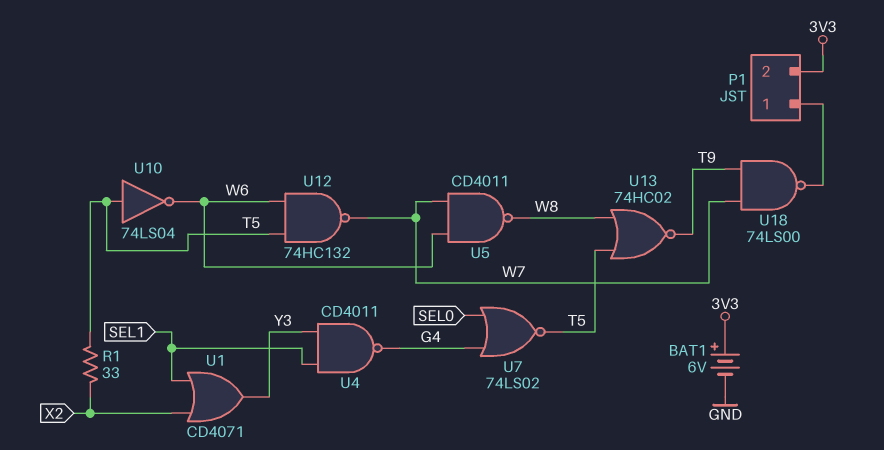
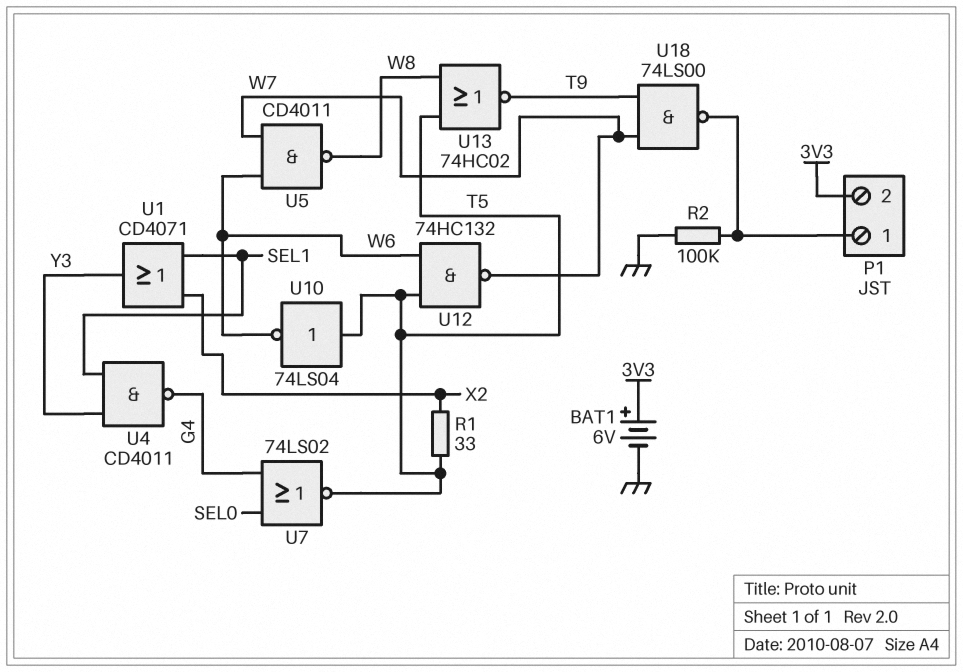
R2: none -> 100k (GND, P1/1)

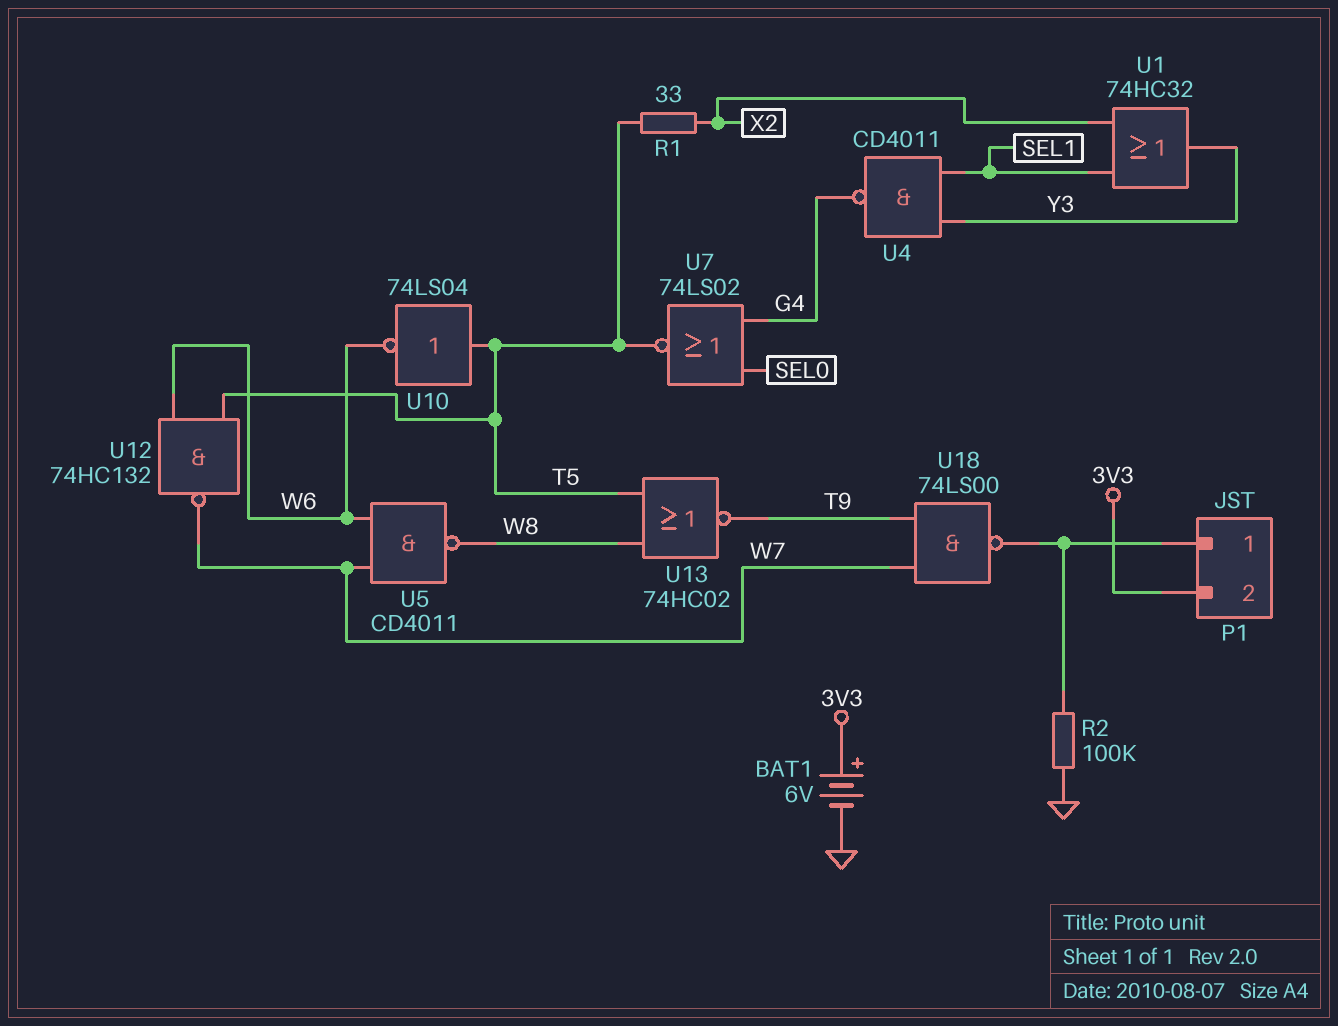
U1: OR CD4071 (in SEL1, in X2, out Y3) -> OR 74HC32 (in SEL1, in X2, out Y3)

